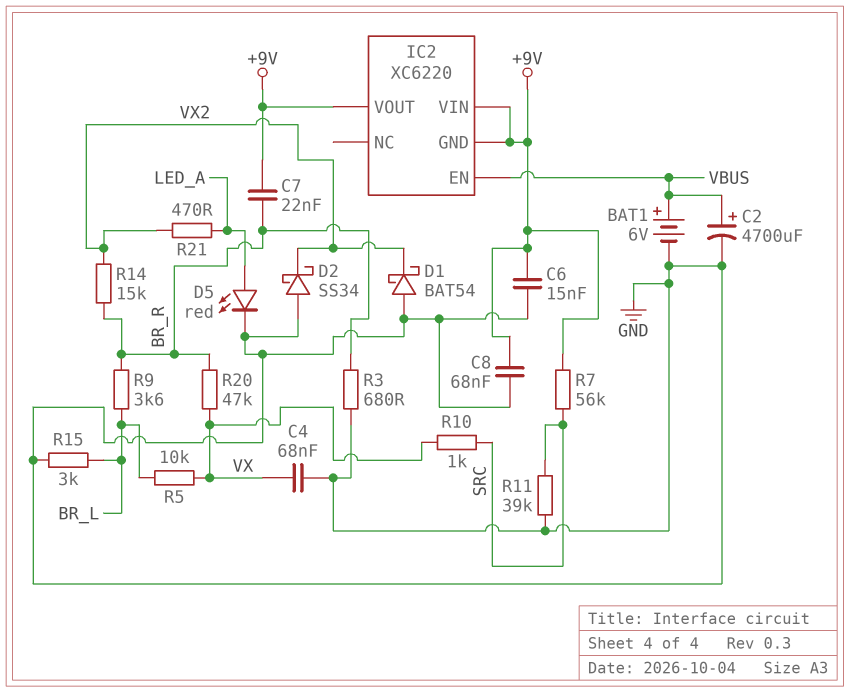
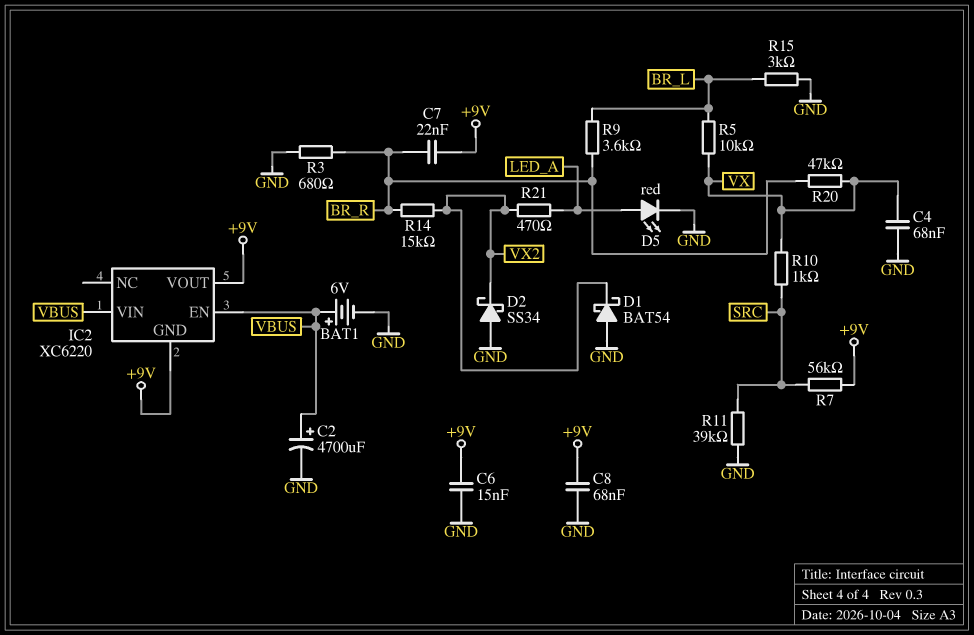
IC2 pin VIN: +9V -> VBUS

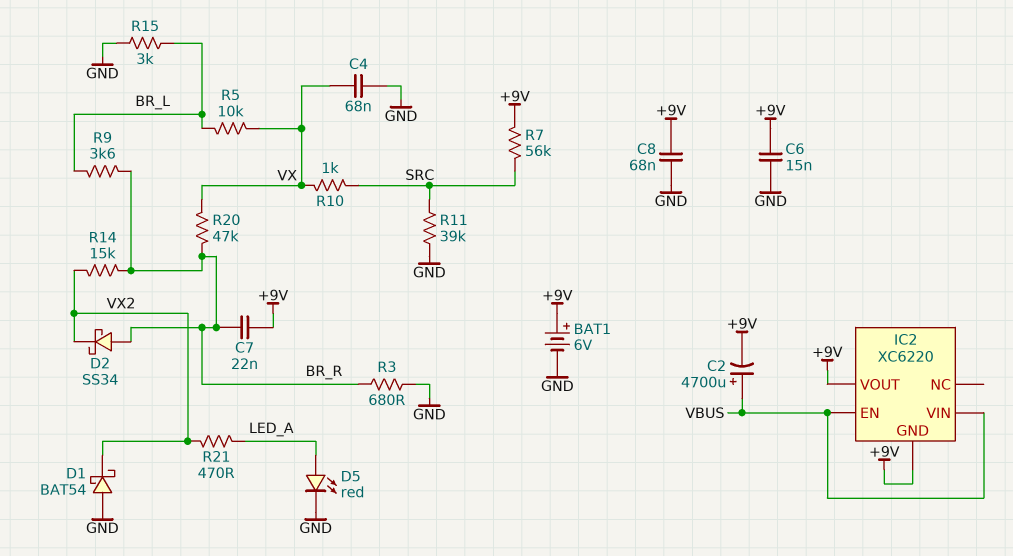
BAT1: 6V (plus VBUS, minus GND) -> 6V (plus +9V, minus GND)
C2: 4700uF (plus VBUS, minus GND) -> 4700uF (plus VBUS, minus +9V)
D2: schottky SS34 (A GND, K VX2) -> schottky SS34 (A BR_R, K VX2)

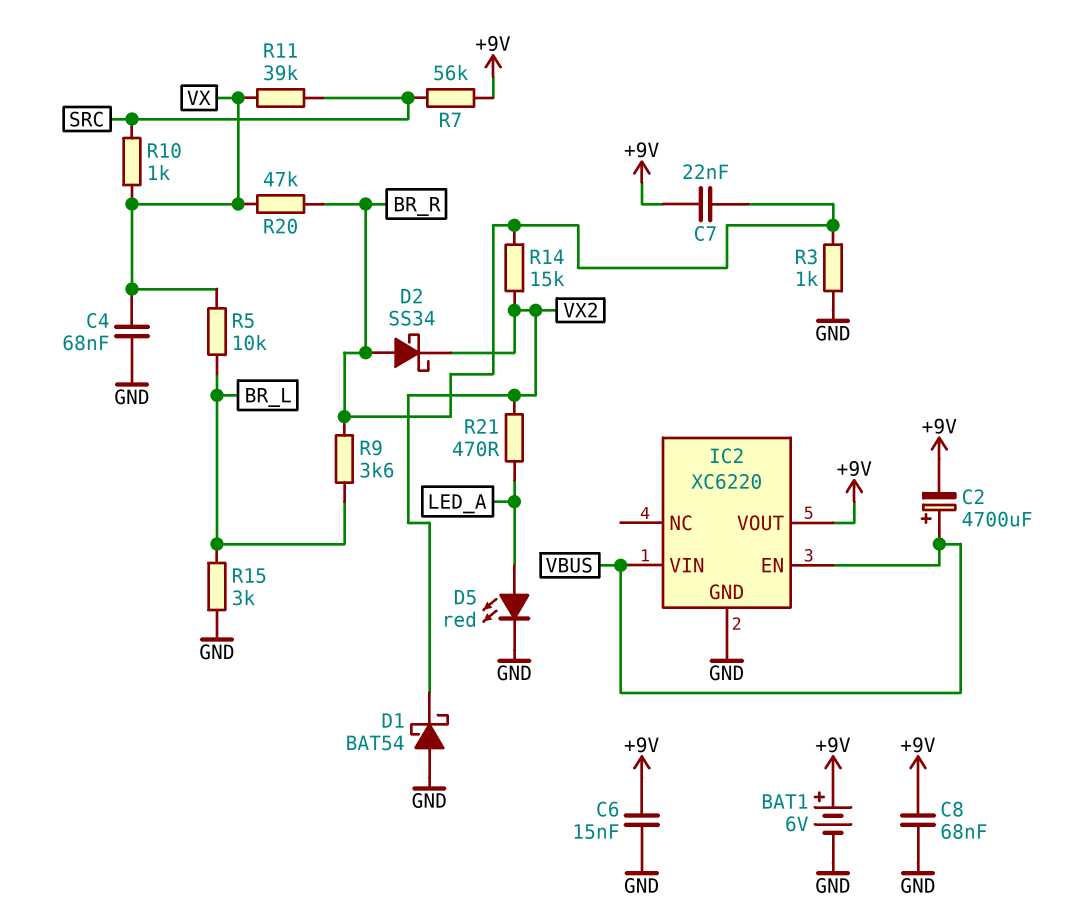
IC2 pin GND: +9V -> GND
R3: 680 (BR_R, GND) -> 1k (BR_R, GND)
R11: 39k (GND, SRC) -> 39k (SRC, VX)

